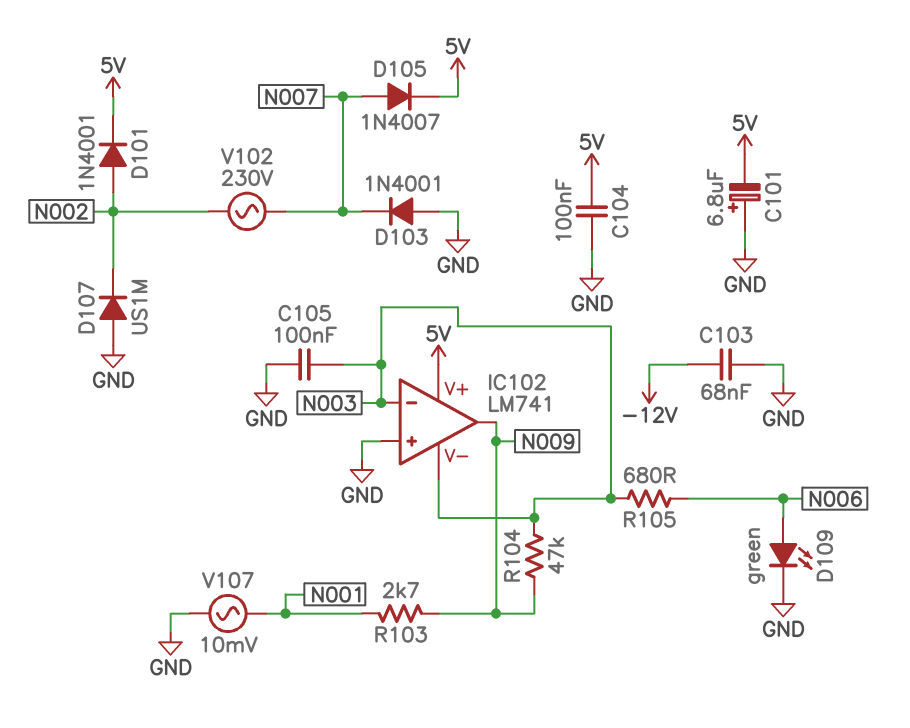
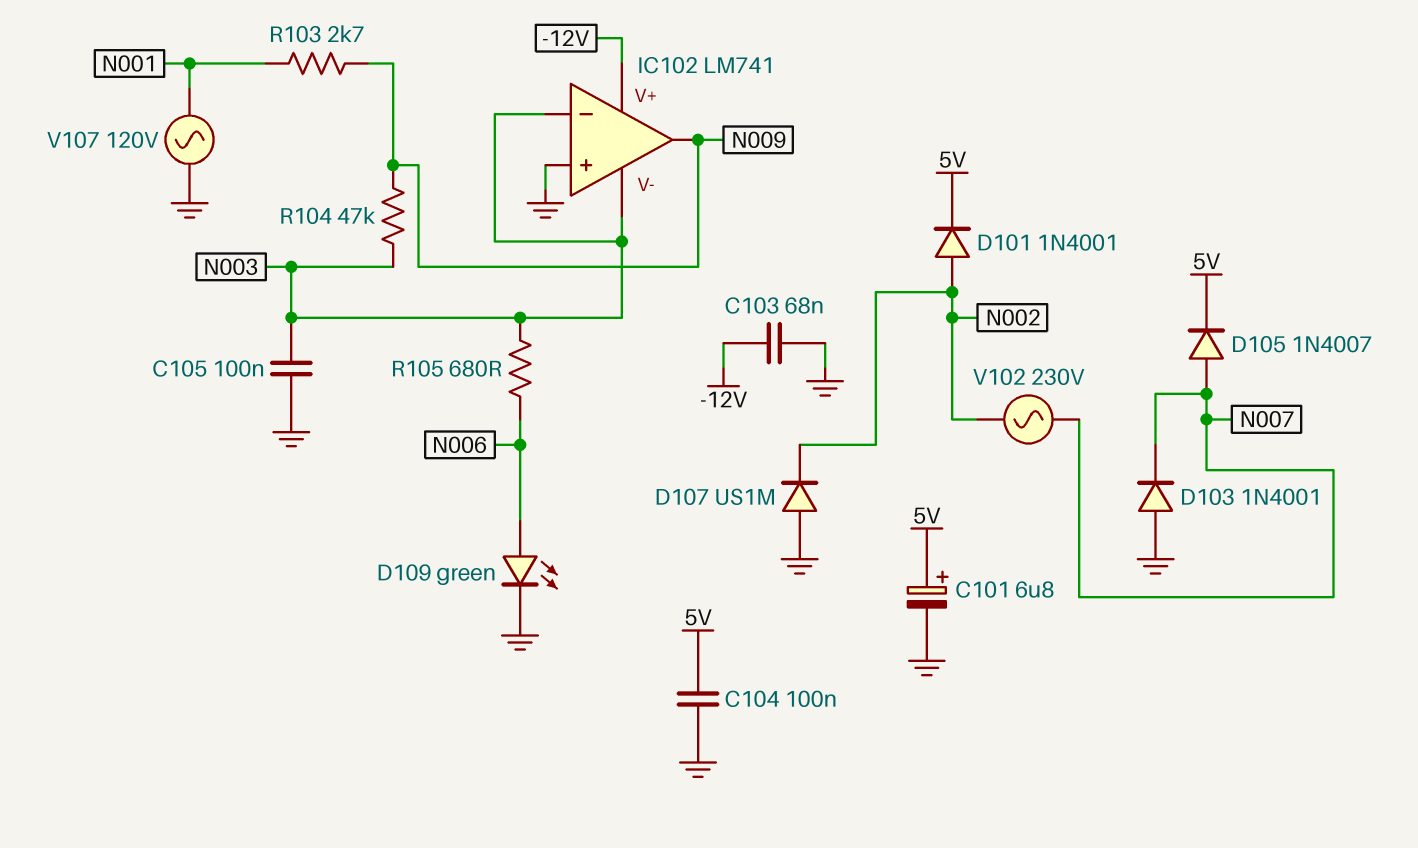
C101: 6.8uF (plus GND, minus 5V) -> 6.8uF (plus 5V, minus GND)
IC102 pin V+: 5V -> -12V
V107: AC 10mV (GND, N001) -> AC 120V (GND, N001)

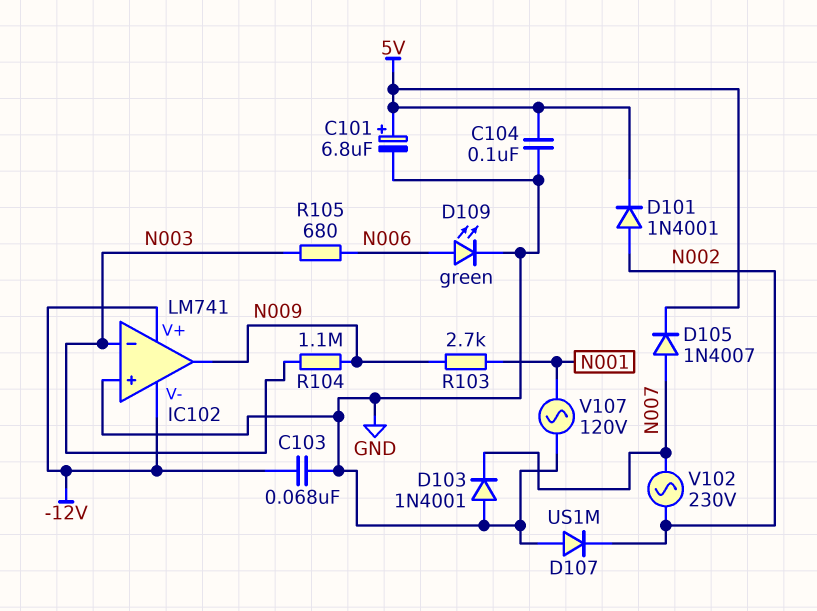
C105: 100nF (GND, N003) -> none
IC102 pin V-: N003 -> -12V
R104: 47k (N003, N009) -> 1.1M (N003, N009)

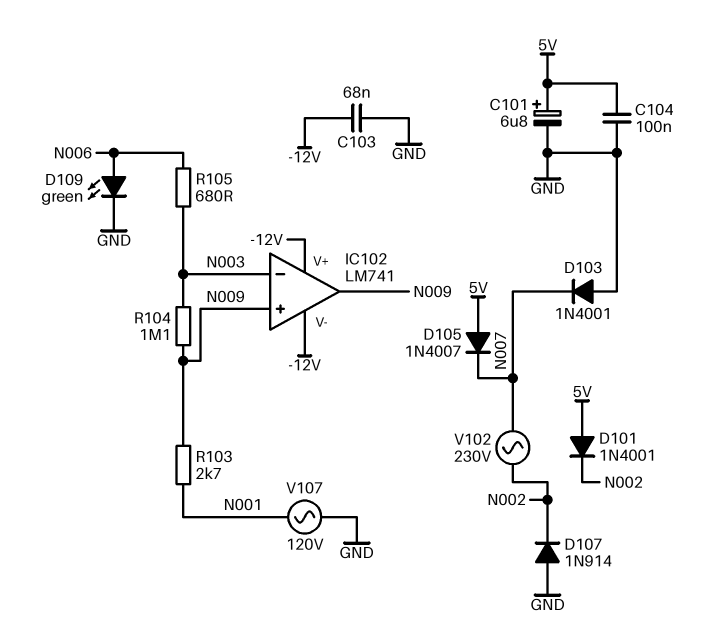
D101: diode 1N4001 (A N002, K 5V) -> diode 1N4001 (A 5V, K N002)
D105: diode 1N4007 (A N007, K 5V) -> diode 1N4007 (A 5V, K N007)
D107: diode US1M (A GND, K N002) -> diode 1N914 (A GND, K N002)
IC102 pin in+: GND -> N009

